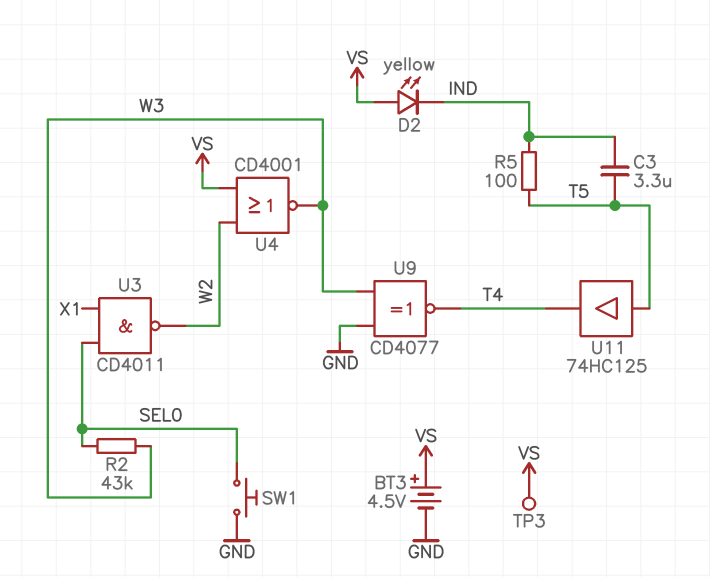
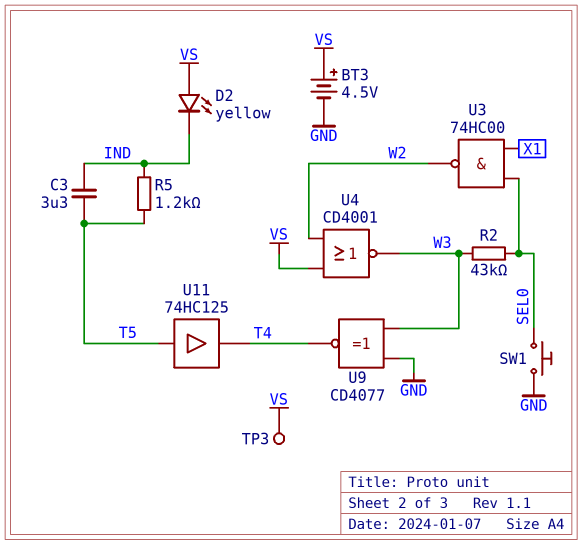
R5: 100 (IND, T5) -> 1.2k (IND, T5)
U3: NAND CD4011 (in SEL0, in X1, out W2) -> NAND 74HC00 (in SEL0, in X1, out W2)

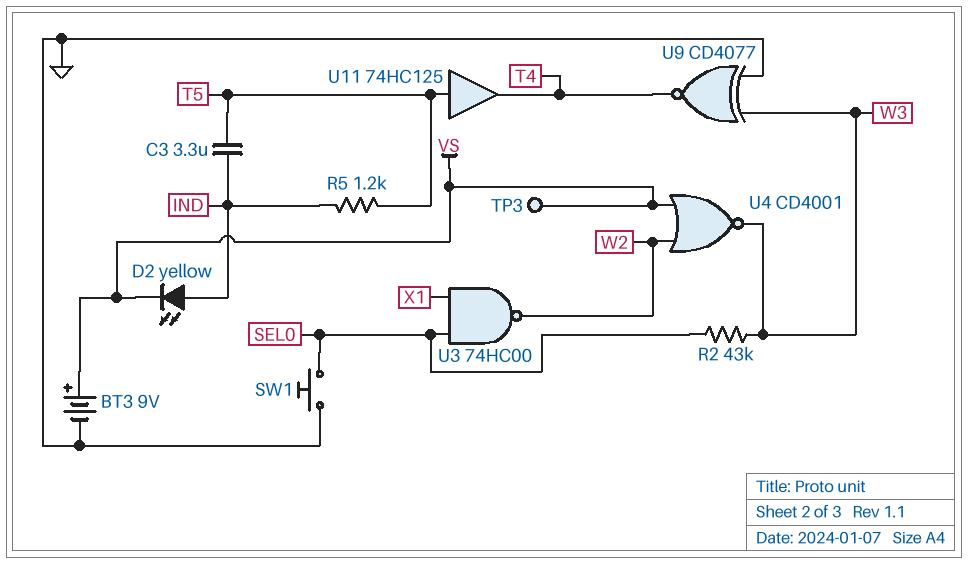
BT3: 4.5V (plus VS, minus GND) -> 9V (plus VS, minus GND)
D2: LED yellow (A VS, K IND) -> LED yellow (A IND, K VS)

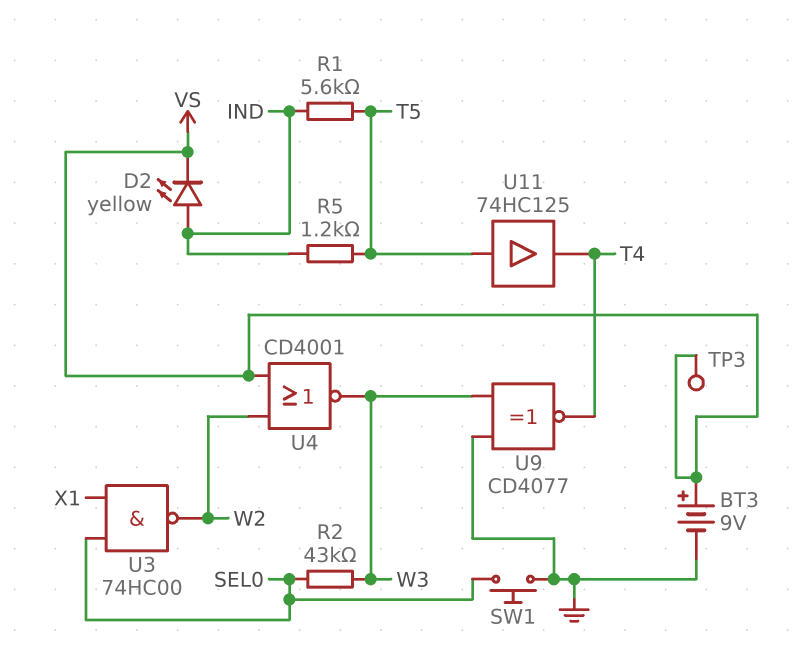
C3: 3.3uF (IND, T5) -> none
R1: none -> 5.6k (IND, T5)

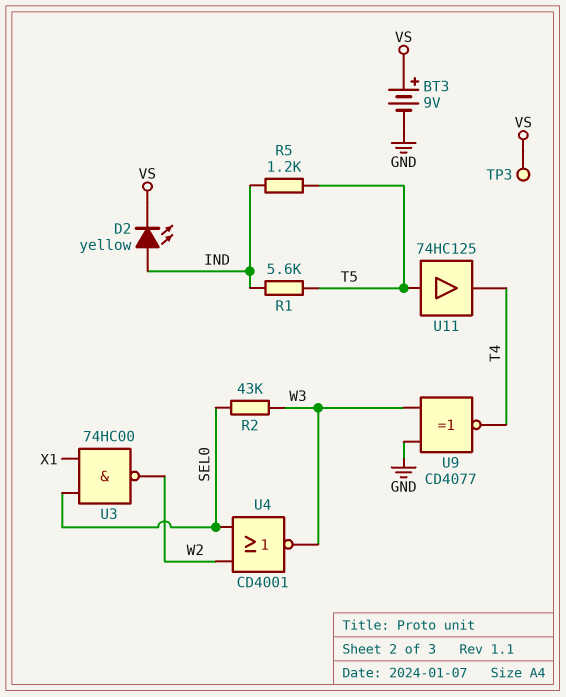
SW1: button (GND, SEL0) -> none
U4: NOR CD4001 (in VS, in W2, out W3) -> NOR CD4001 (in SEL0, in W2, out W3)

